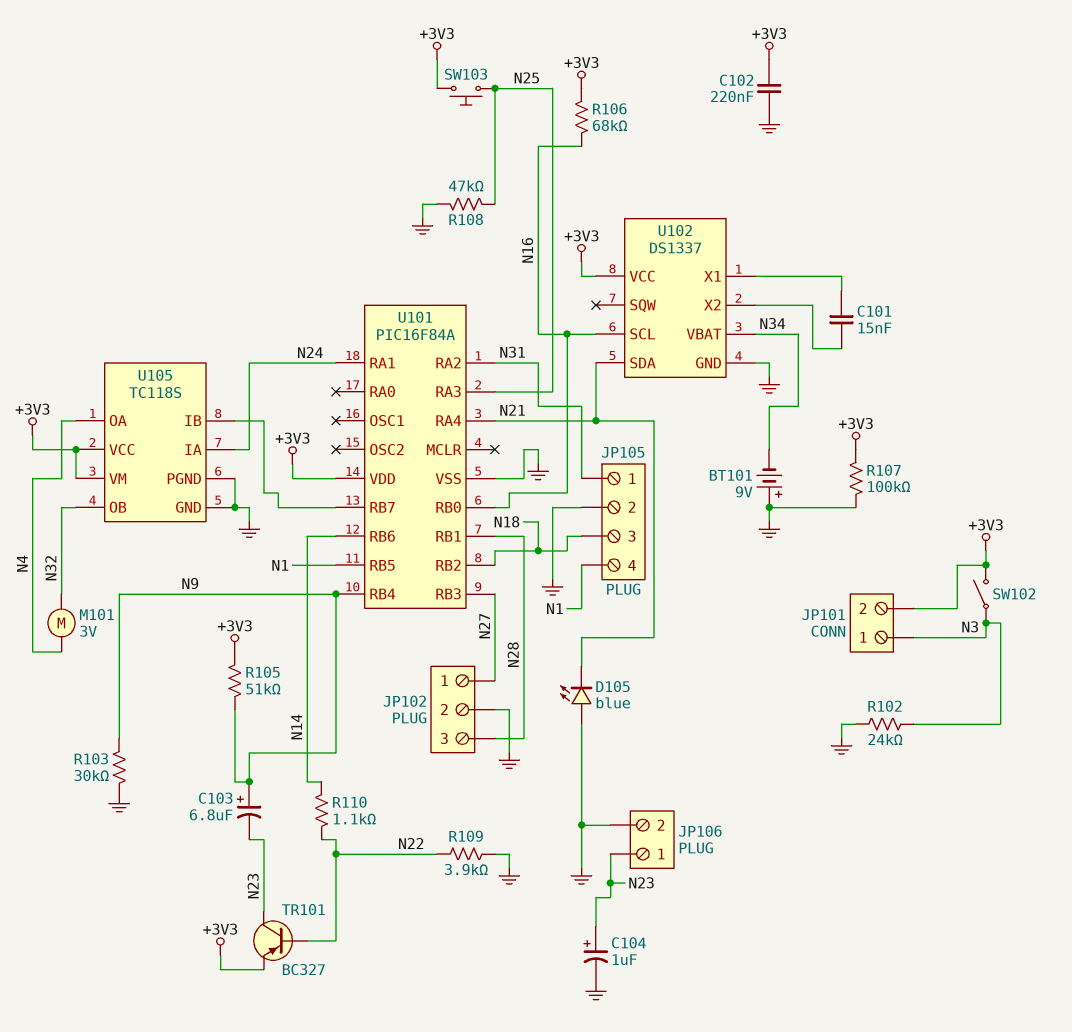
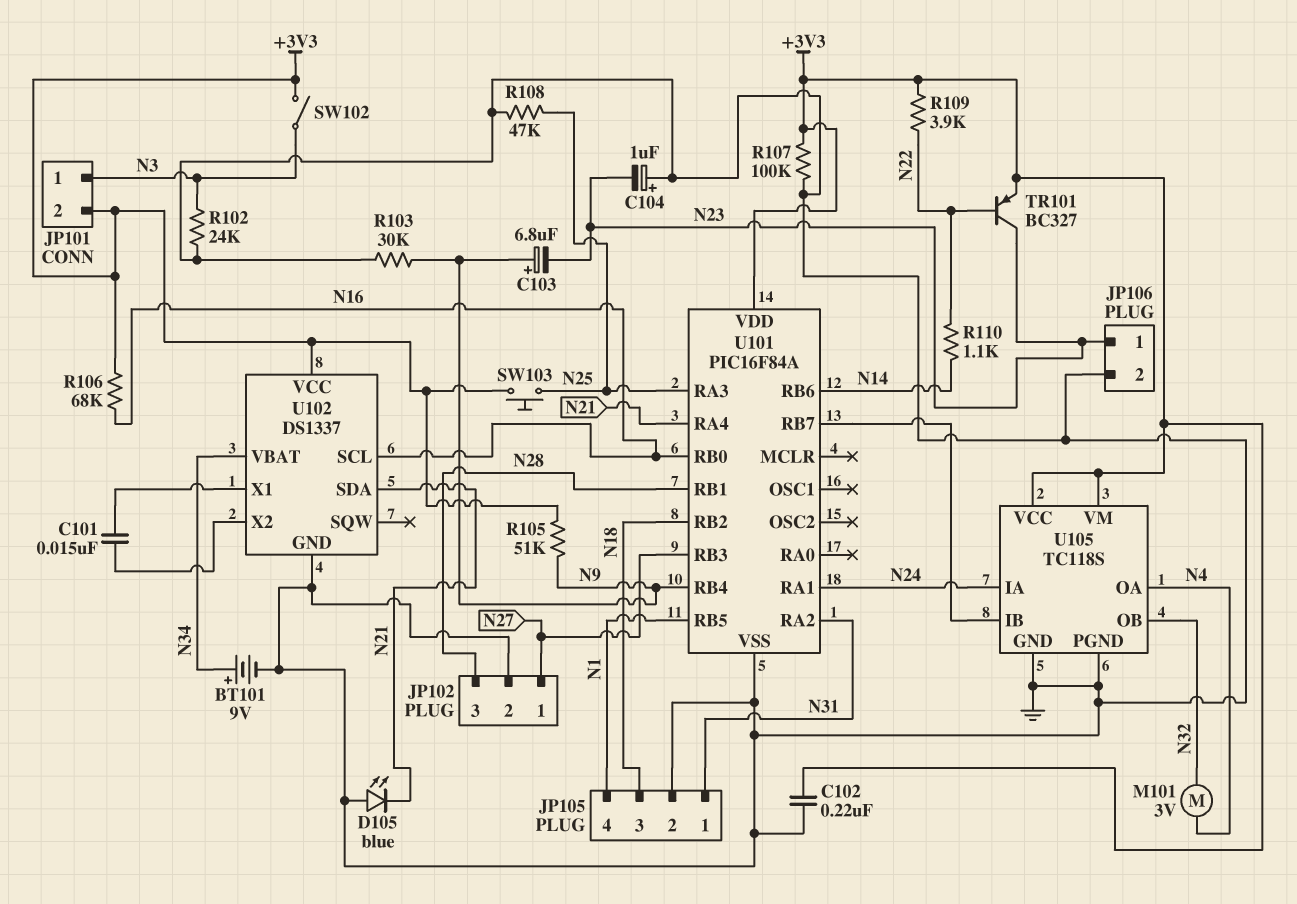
BT101: 9V (plus GND, minus N34) -> 9V (plus N34, minus GND)
C104: 1uF (plus N23, minus GND) -> 1uF (plus GND, minus N23)
R109: 3.9k (GND, N22) -> 3.9k (+3V3, N22)

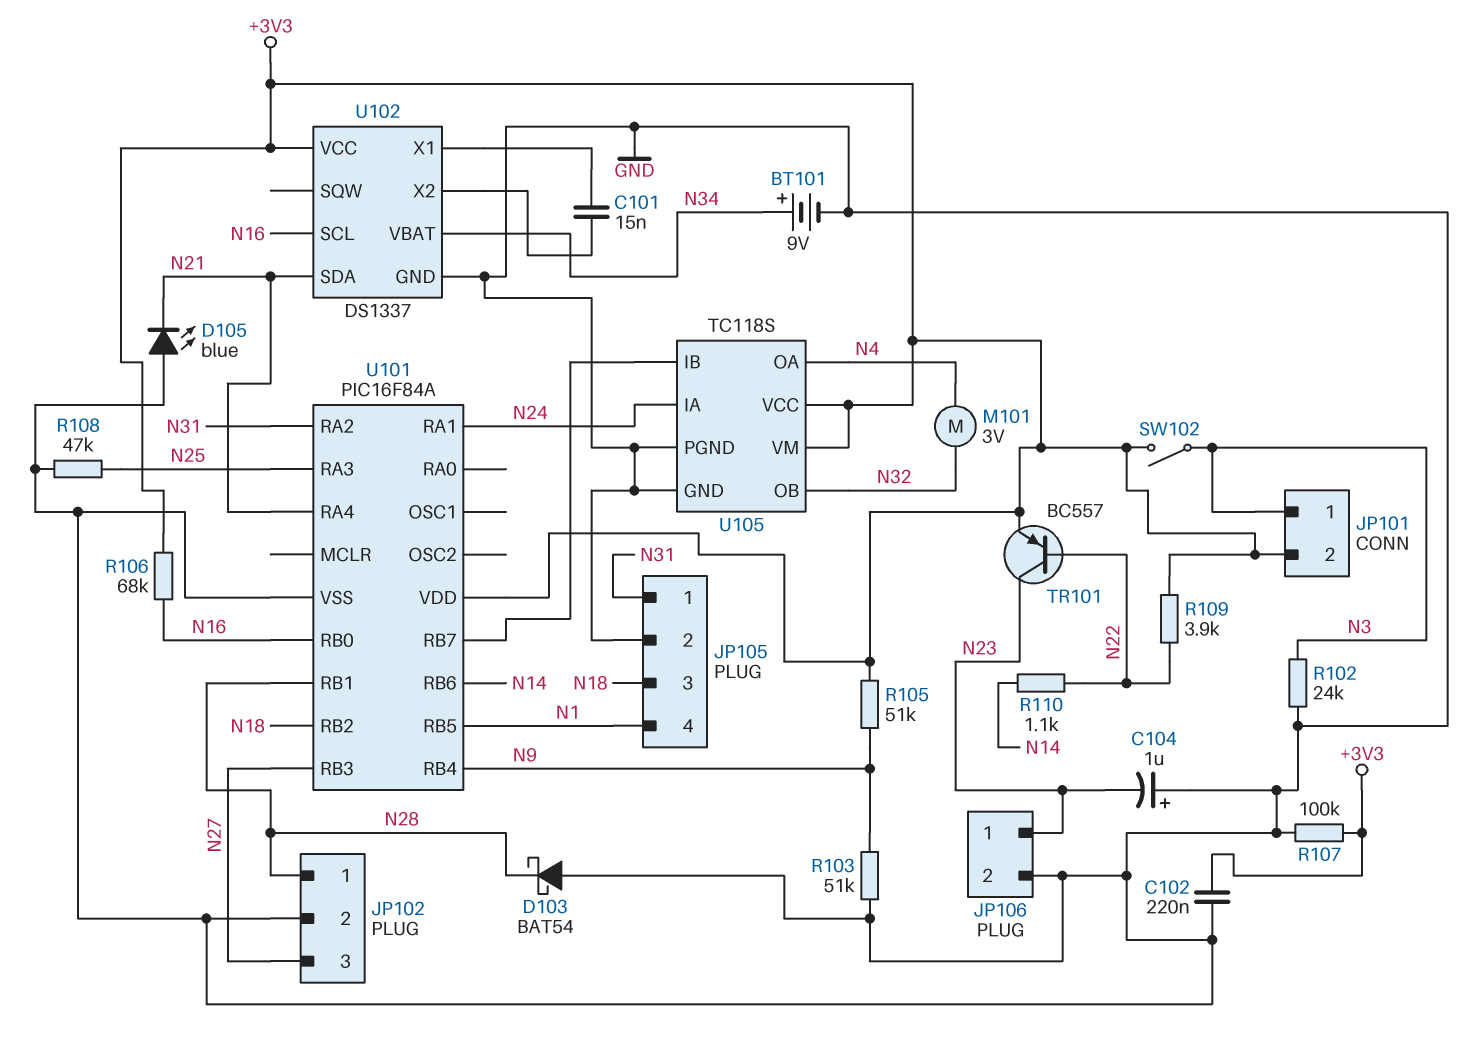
C103: 6.8uF (plus N9, minus N23) -> none
D103: none -> schottky BAT54 (A GND, K N28)
JP102 pin 1: N27 -> N28
JP102 pin 3: N28 -> N27
R103: 30k (GND, N9) -> 51k (GND, N9)
SW103: button (+3V3, N25) -> none
TR101: PNP BC327 (B N22, C N23, E +3V3) -> PNP BC557 (B N22, C N23, E +3V3)

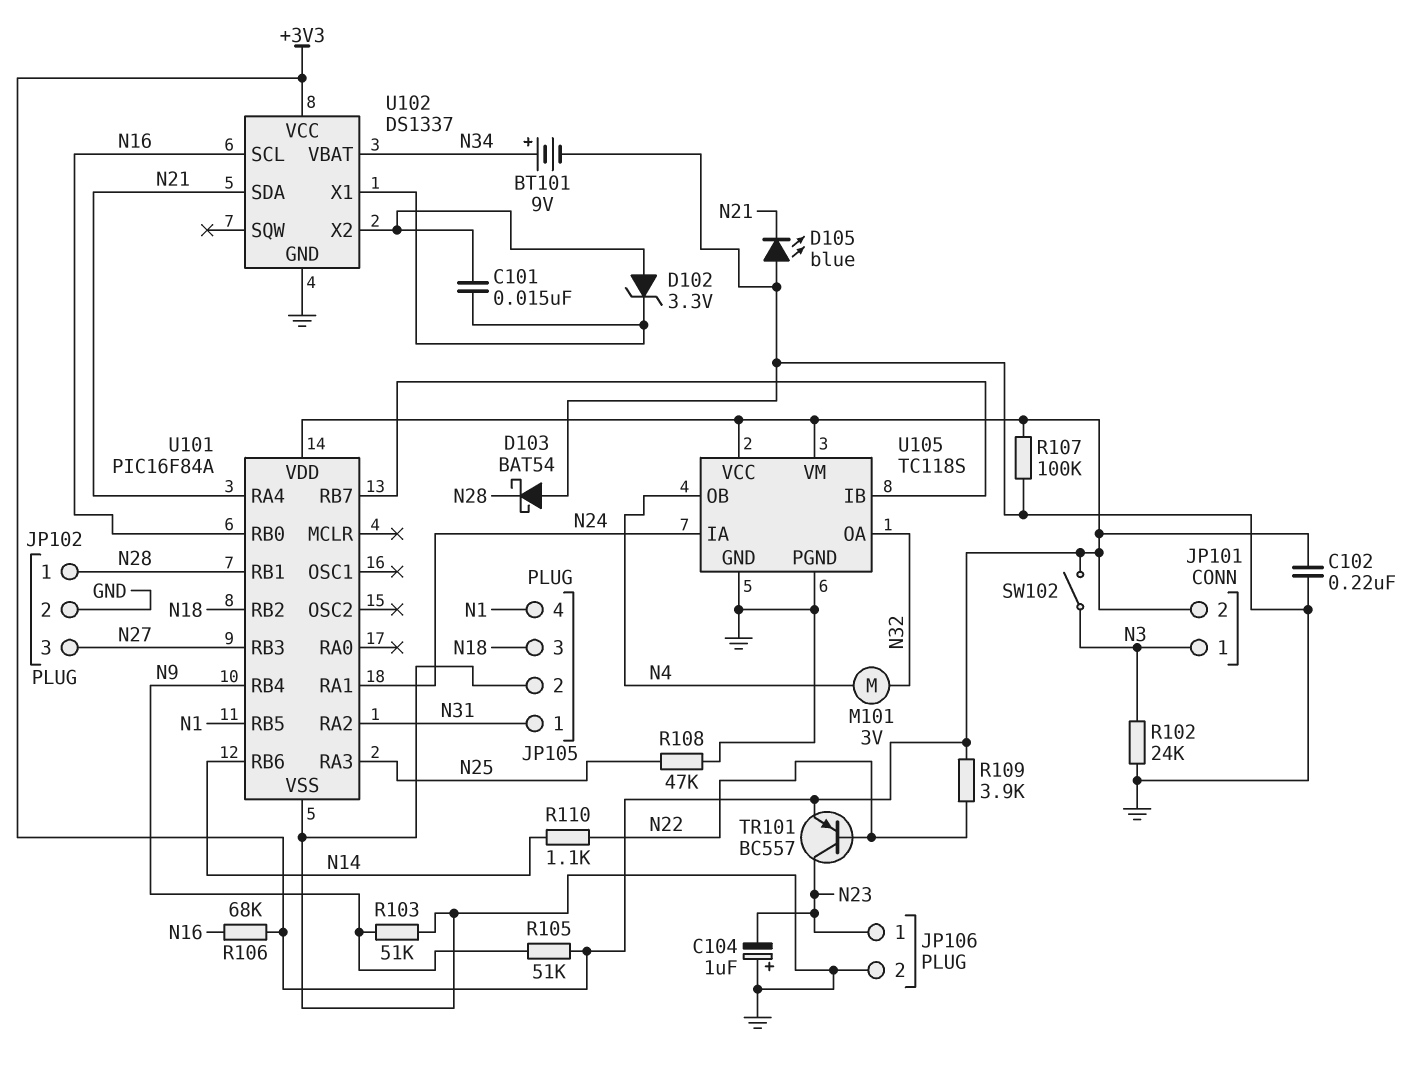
D102: none -> zener 3.3V (A U102/X2, K U102/X1)
U105 pin OA: N4 -> N32
U105 pin OB: N32 -> N4

